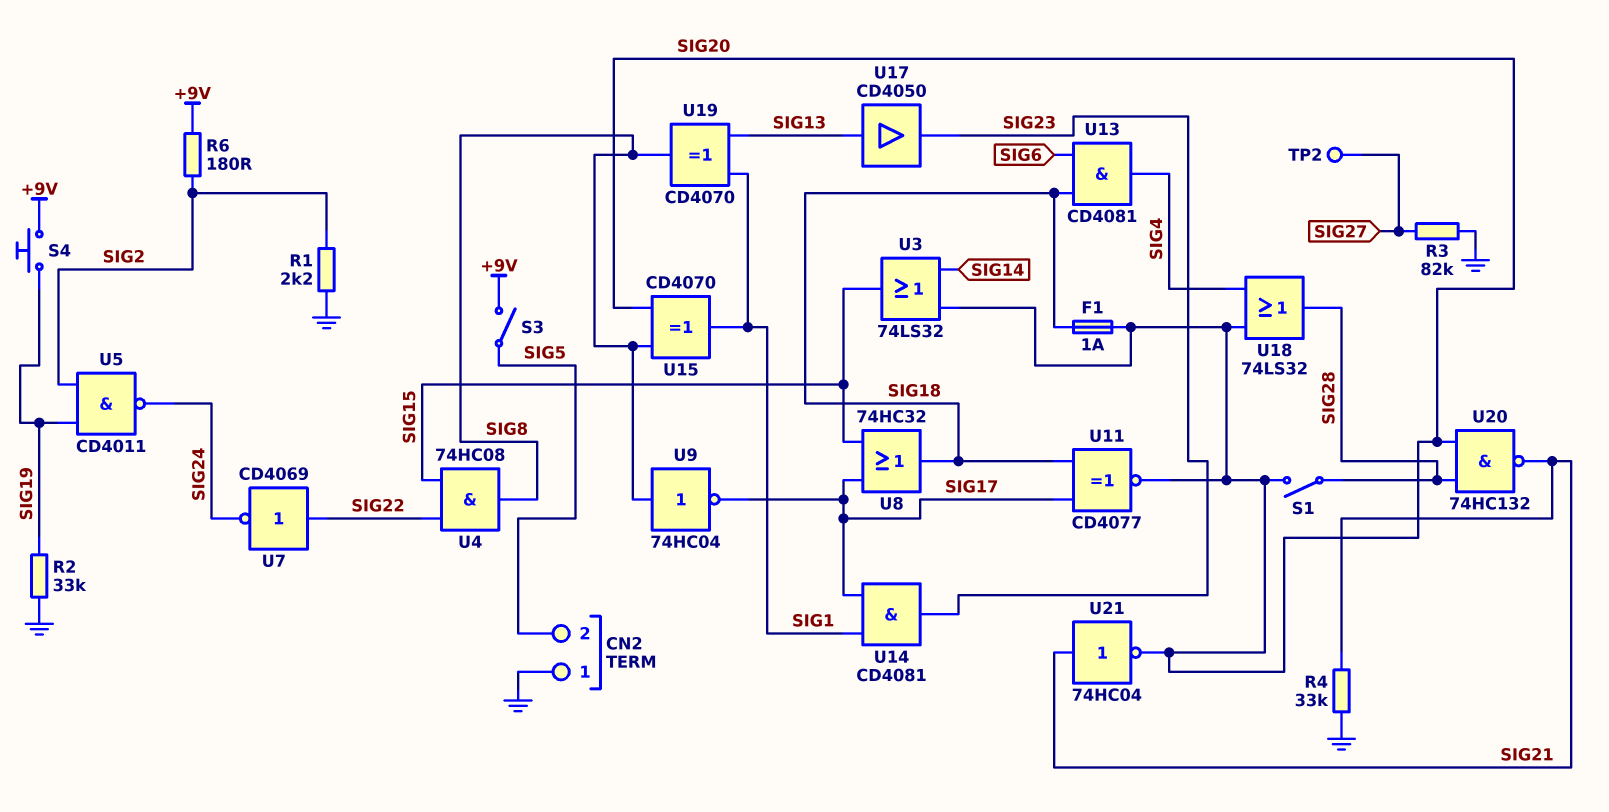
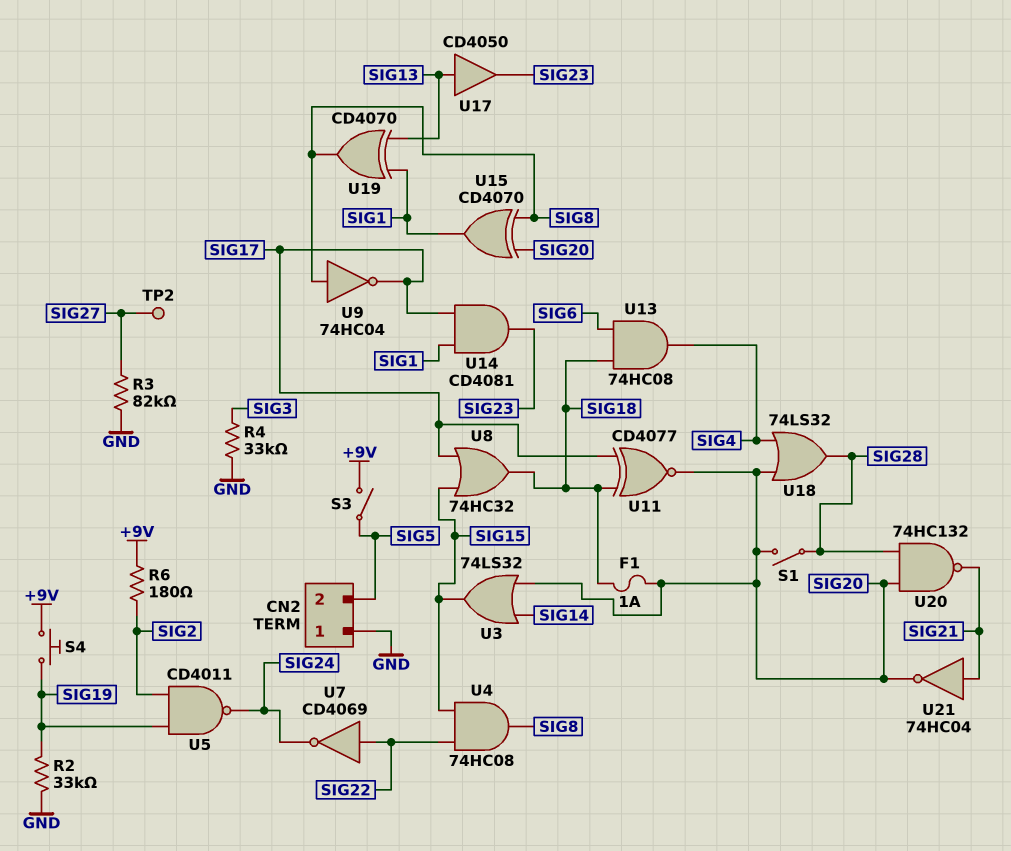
R1: 2.2k (GND, SIG2) -> none
R4: 33k (GND, SIG21) -> 33k (GND, SIG3)
U13: AND CD4081 (in SIG6, in SIG18, out SIG4) -> AND 74HC08 (in SIG6, in SIG18, out SIG4)

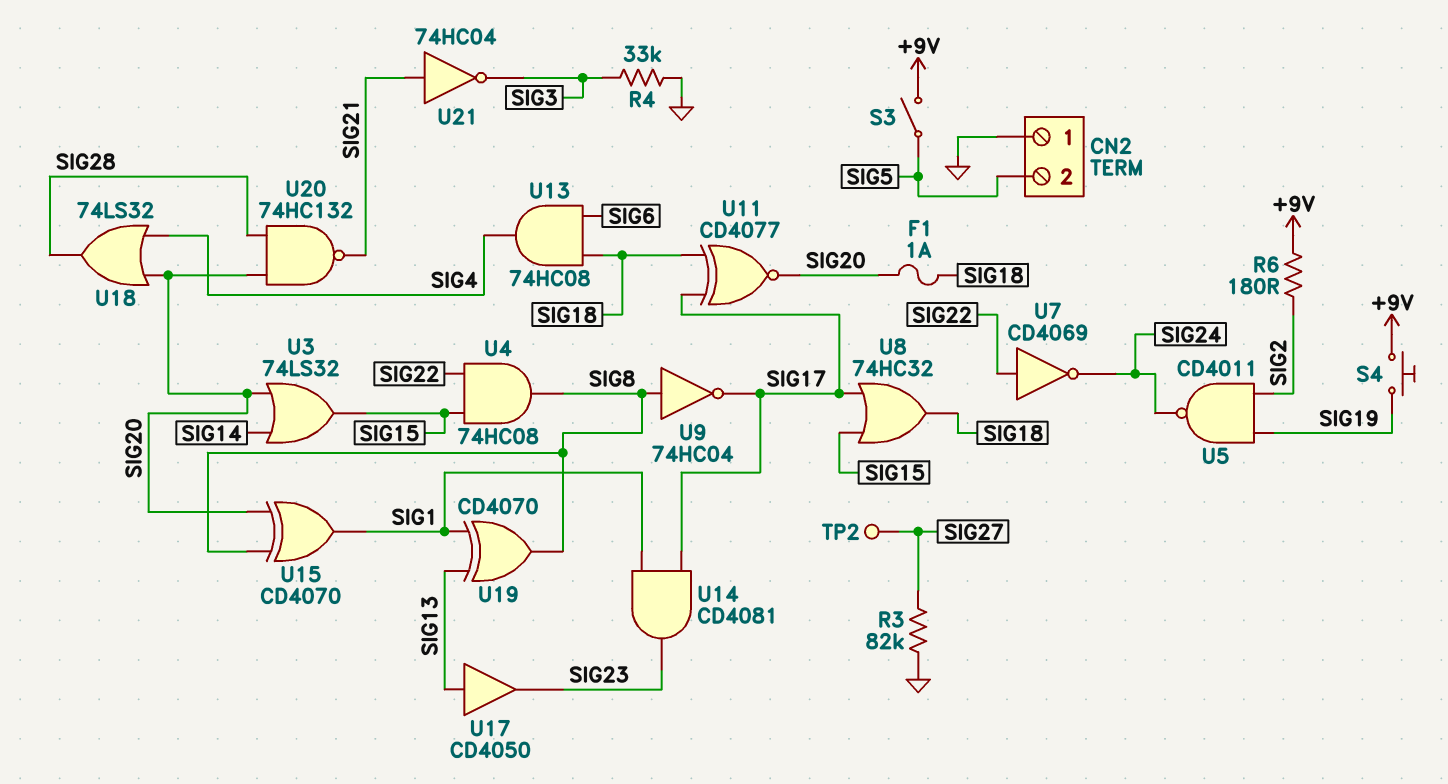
R2: 33k (GND, SIG19) -> none
S1: switch (SIG20, SIG28) -> none
U21: NOT 74HC04 (in SIG21, out SIG20) -> NOT 74HC04 (in SIG21, out SIG3)

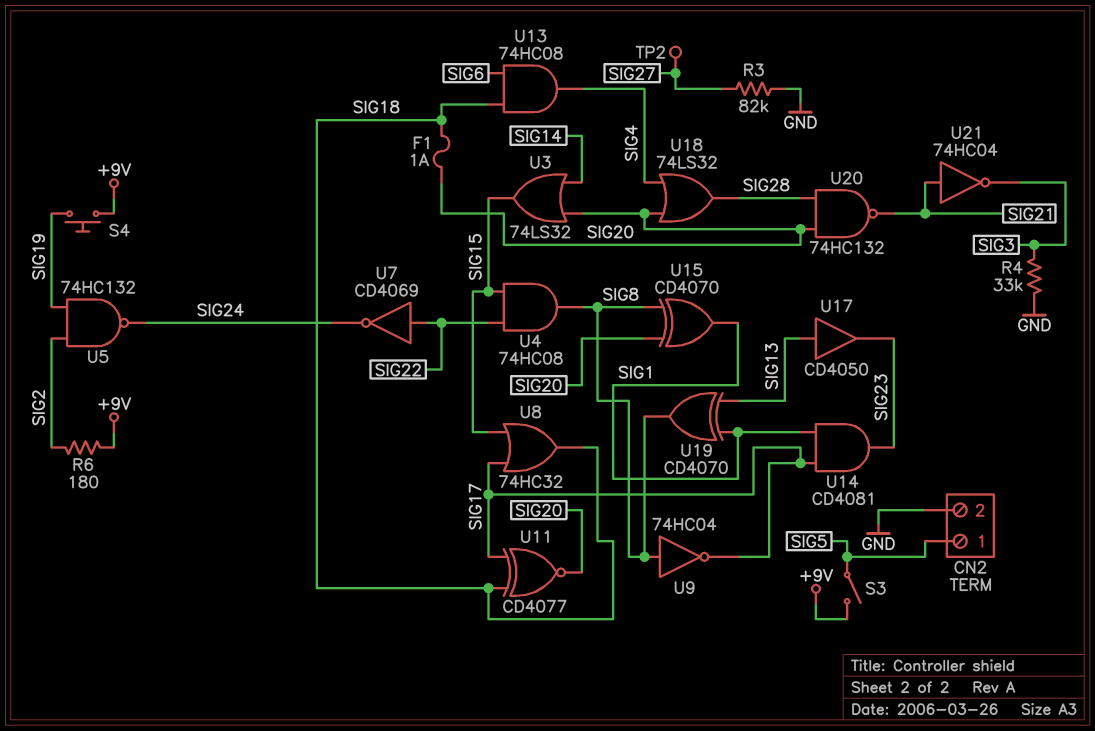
CN2 pin 1: GND -> SIG5
CN2 pin 2: SIG5 -> GND
U5: NAND CD4011 (in SIG2, in SIG19, out SIG24) -> NAND 74HC132 (in SIG2, in SIG19, out SIG24)

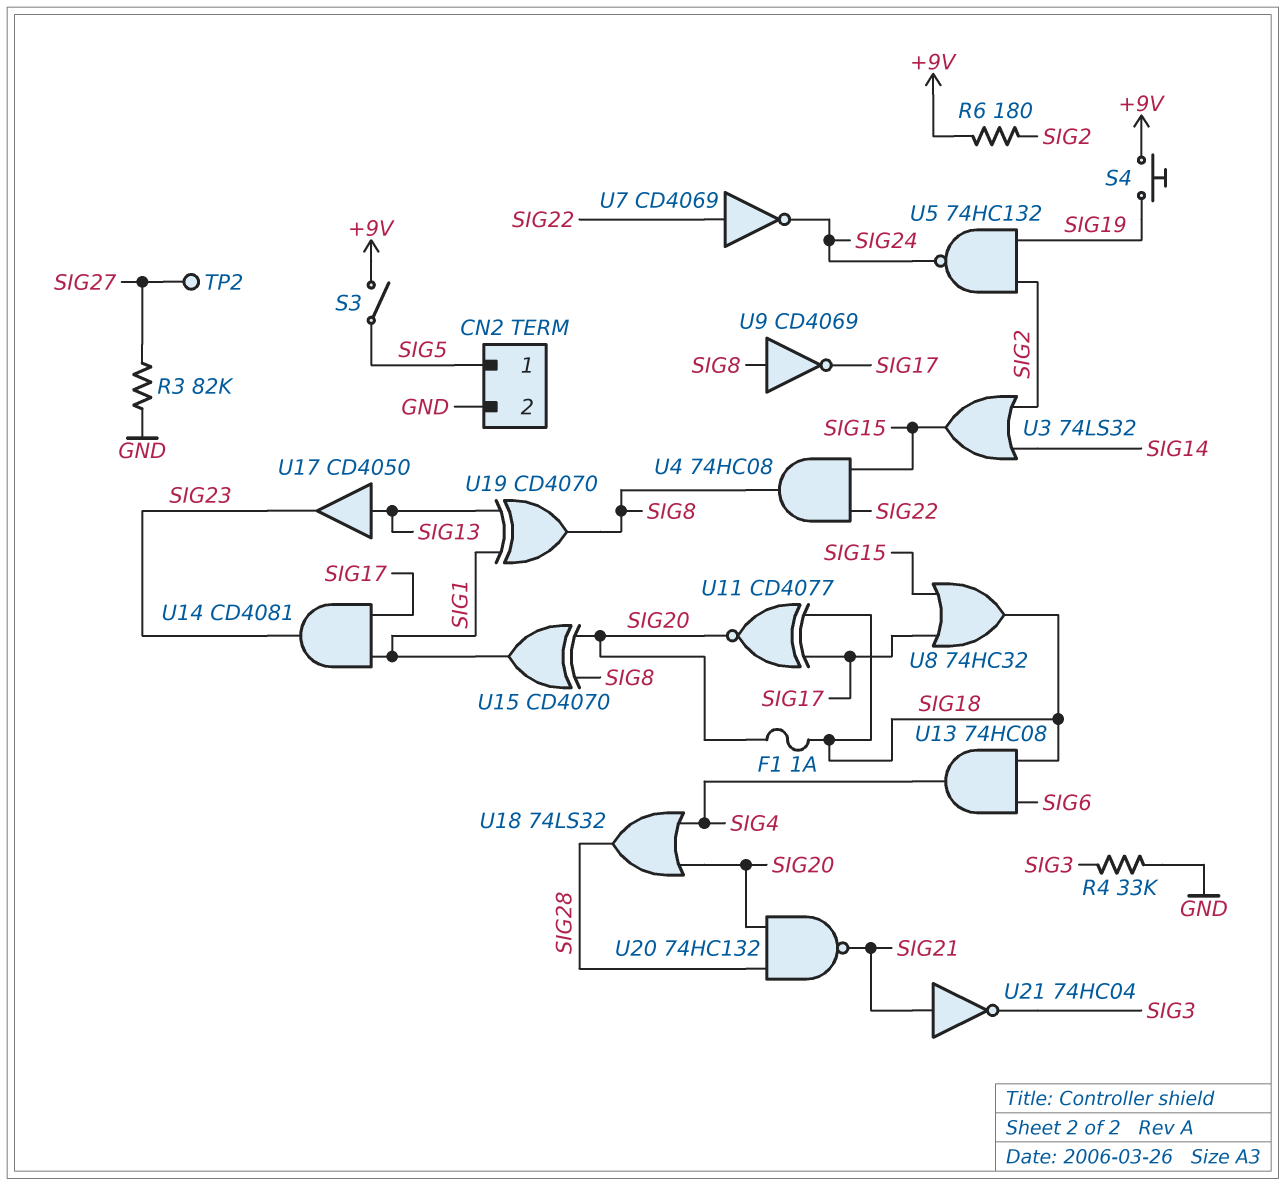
U3: OR 74LS32 (in SIG14, in SIG20, out SIG15) -> OR 74LS32 (in SIG2, in SIG14, out SIG15)
U9: NOT 74HC04 (in SIG8, out SIG17) -> NOT CD4069 (in SIG8, out SIG17)

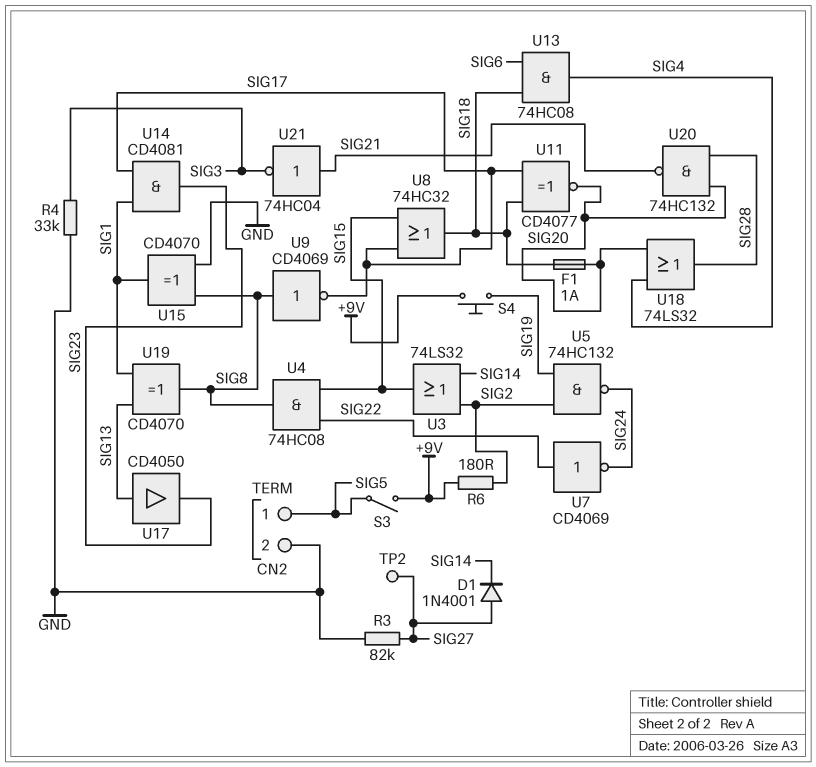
D1: none -> diode 1N4001 (A SIG27, K SIG14)
U15: XOR CD4070 (in SIG8, in SIG20, out SIG1) -> XOR CD4070 (in GND, in SIG8, out SIG1)

